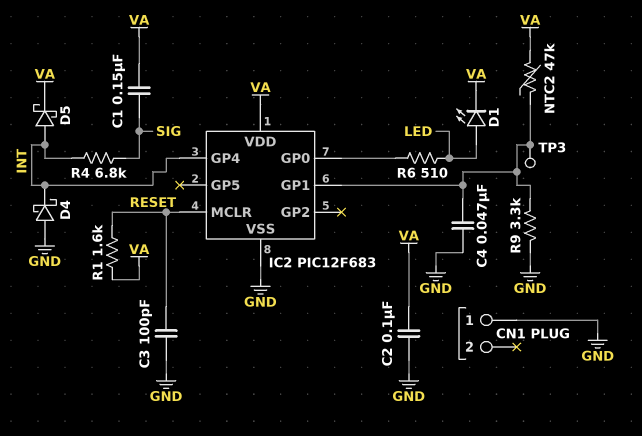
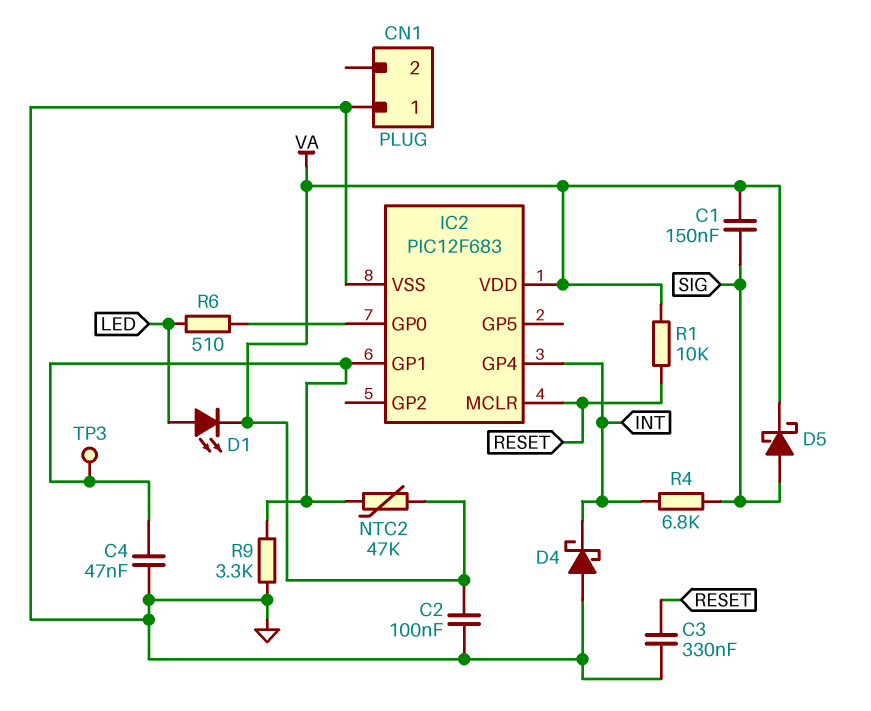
C3: 100pF (GND, RESET) -> 330nF (GND, RESET)
D5: schottky (A INT, K VA) -> schottky (A SIG, K VA)
R1: 1.6k (RESET, VA) -> 10k (RESET, VA)

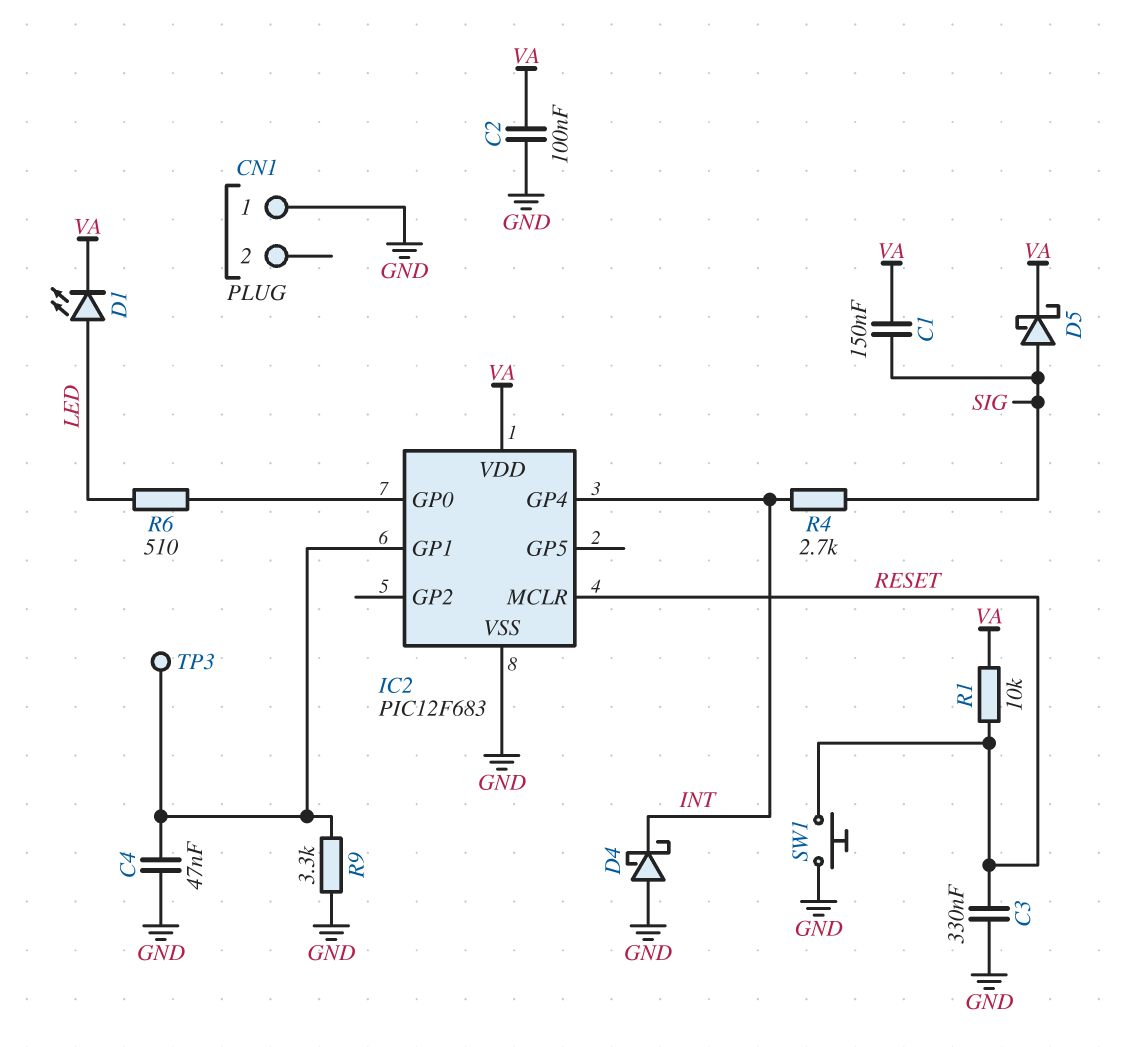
NTC2: 47k (IC2/GP1, VA) -> none
R4: 6.8k (INT, SIG) -> 2.7k (INT, SIG)
SW1: none -> button (GND, RESET)

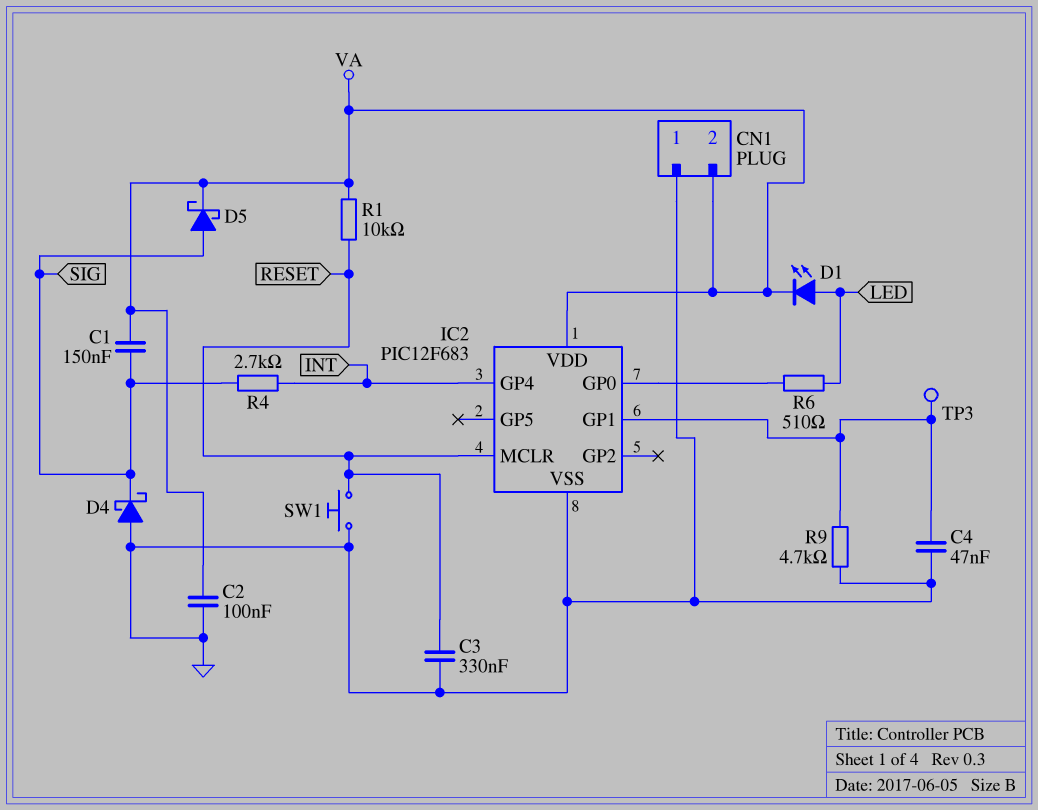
CN1 pin 2: none -> VA
D4: schottky (A GND, K INT) -> schottky (A GND, K SIG)
R9: 3.3k (GND, IC2/GP1) -> 4.7k (GND, IC2/GP1)

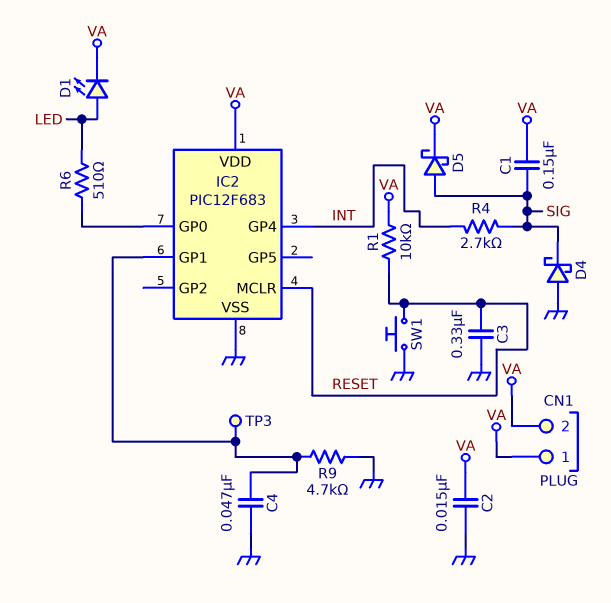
C2: 100nF (GND, VA) -> 15nF (GND, VA)
CN1 pin 1: GND -> VA

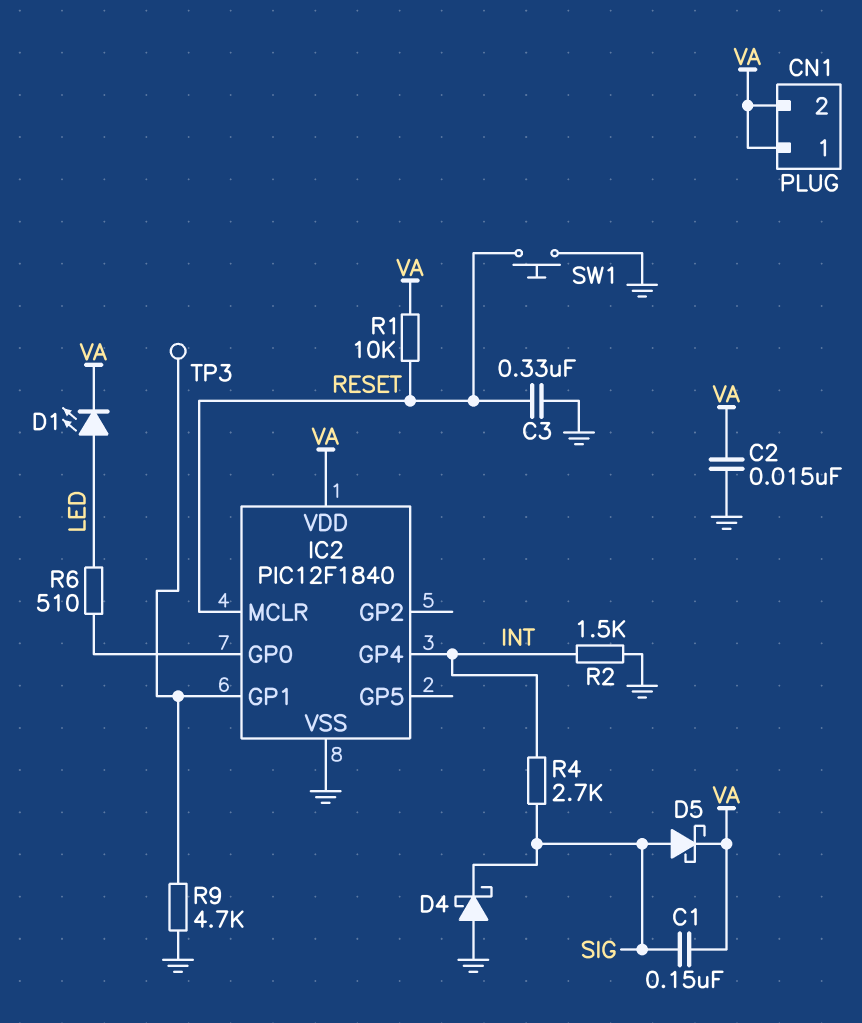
C4: 47nF (GND, IC2/GP1) -> none
IC2: PIC12F683 -> PIC12F1840
R2: none -> 1.5k (GND, INT)

